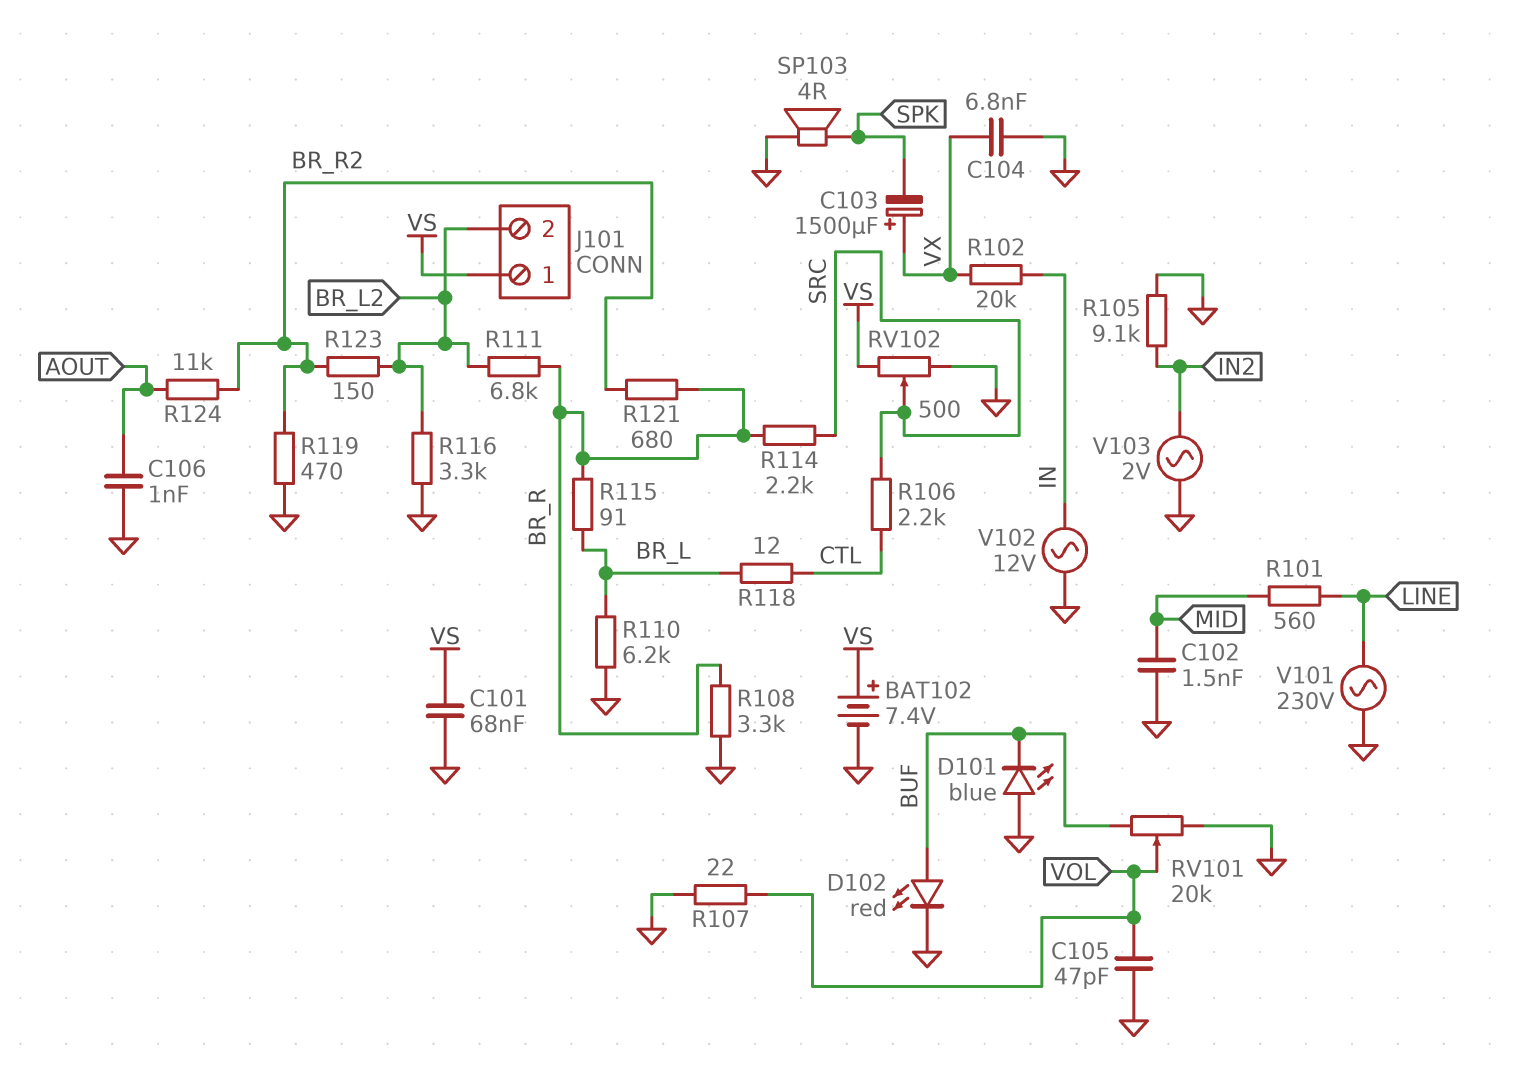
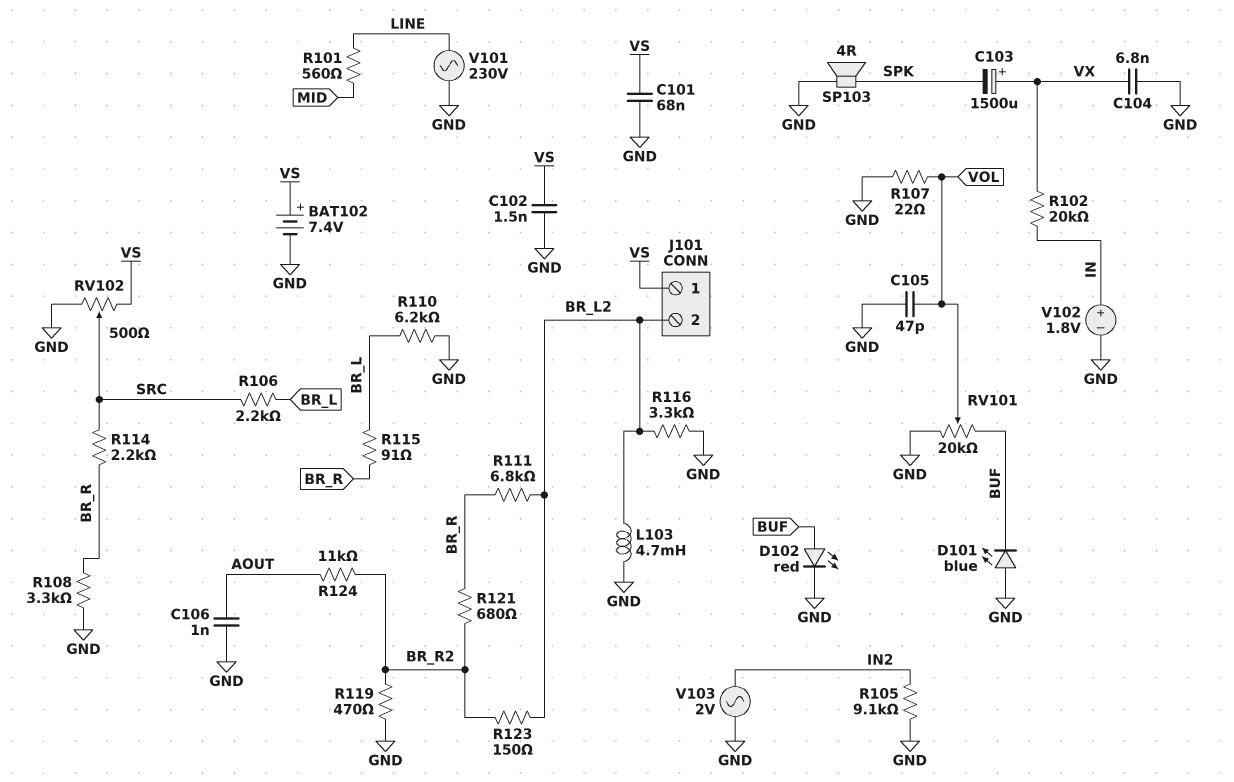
C102: 1.5nF (GND, MID) -> 1.5nF (GND, VS)
L103: none -> 4.7mH (BR_L2, GND)
R106: 2.2k (CTL, SRC) -> 2.2k (BR_L, SRC)
R118: 12 (BR_L, CTL) -> none
V102: AC 12V (GND, IN) -> 1.8V (plus IN, minus GND)

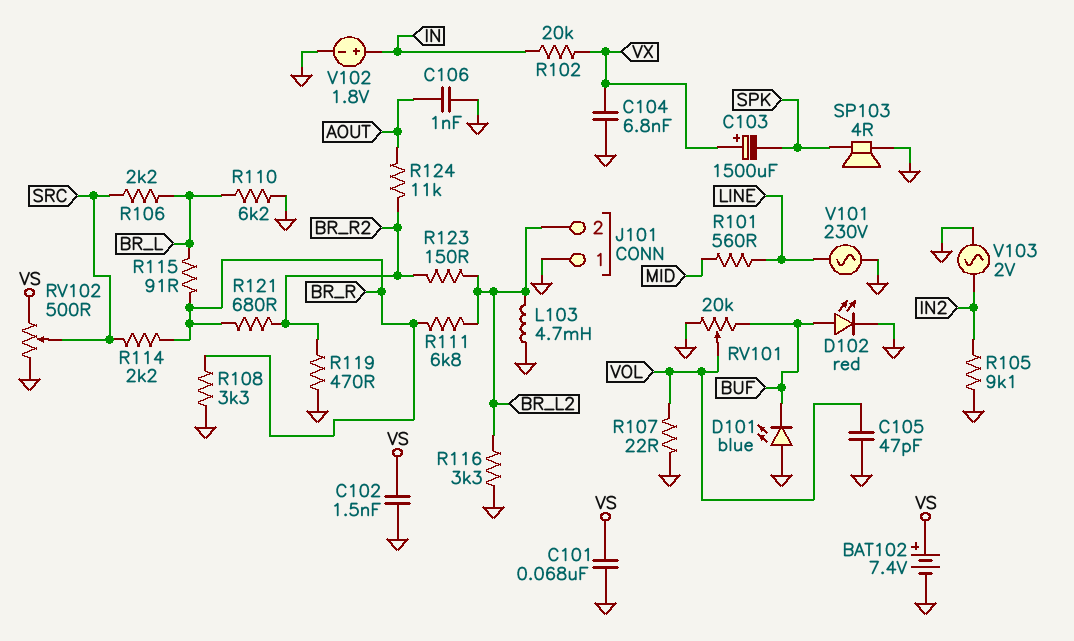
J101 pin 1: VS -> GND

